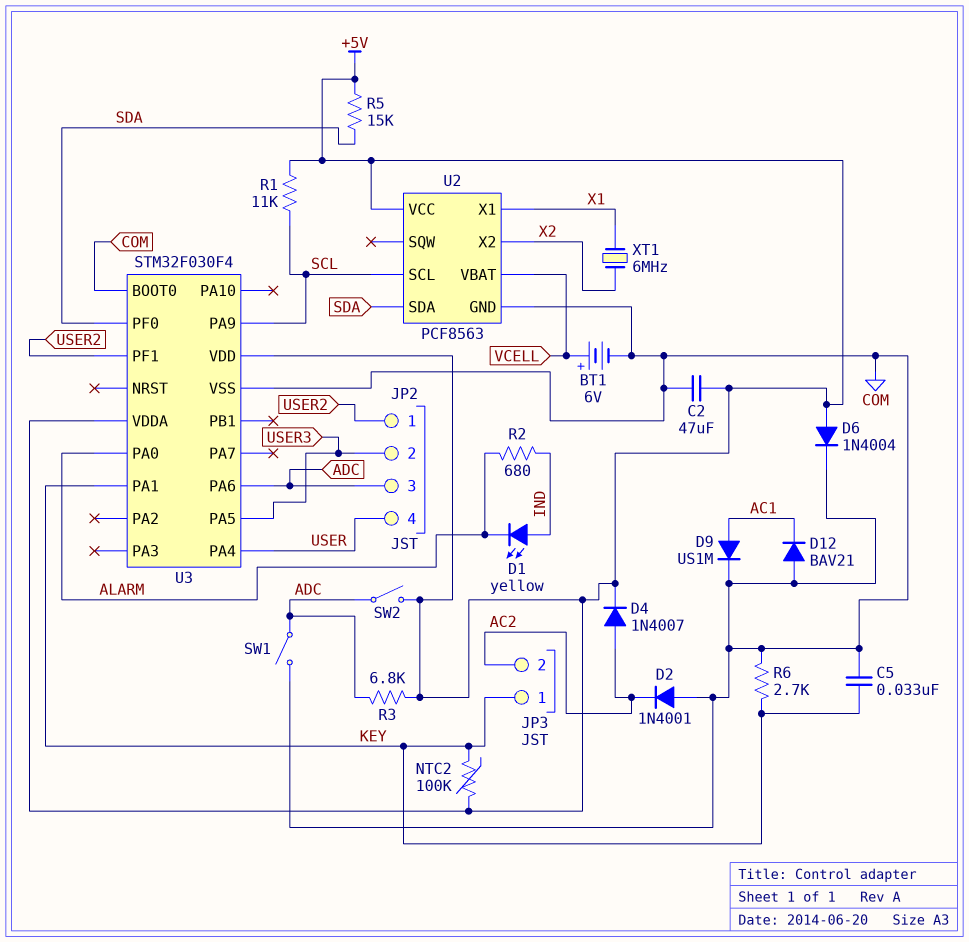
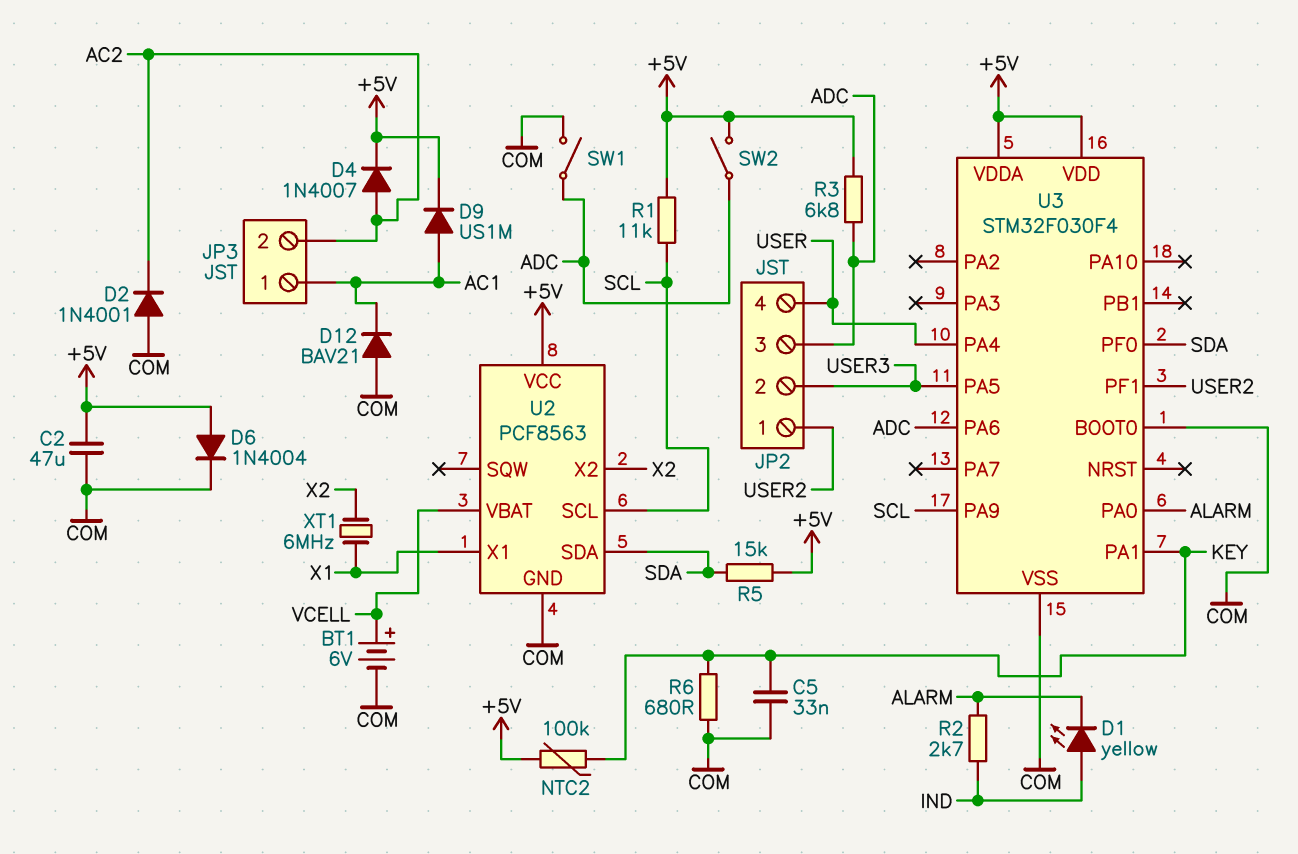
D9: diode US1M (A AC1, K COM) -> diode US1M (A AC1, K +5V)
JP3 pin 1: KEY -> AC1
R2: 680 (ALARM, IND) -> 2.7k (ALARM, IND)
R6: 2.7k (COM, KEY) -> 680 (COM, KEY)

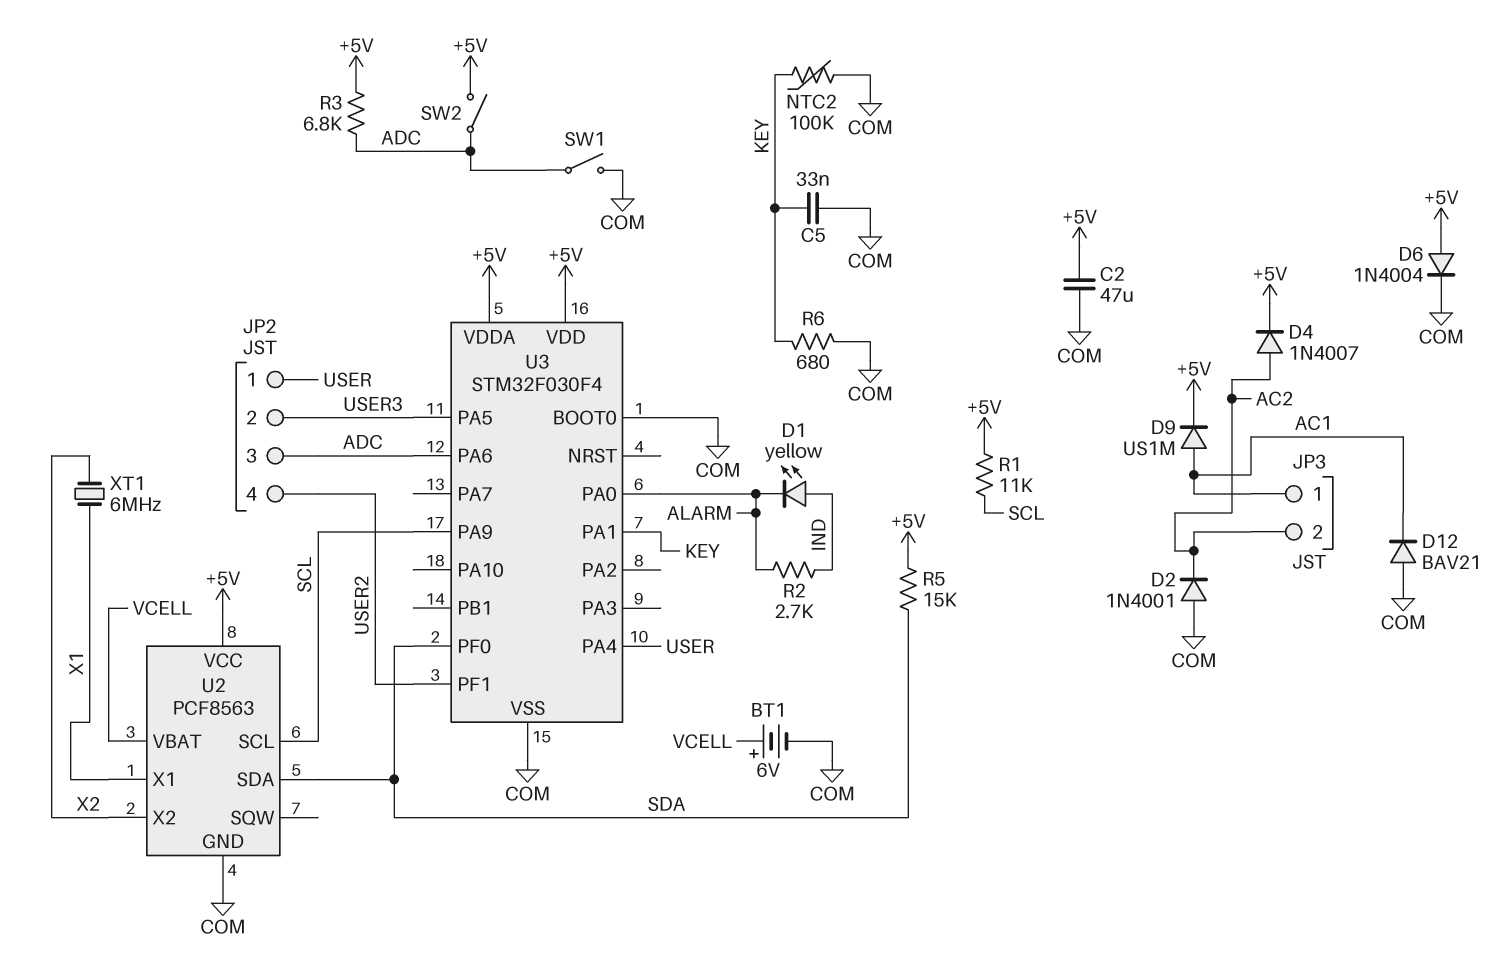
JP2 pin 1: USER2 -> USER
JP2 pin 4: USER -> USER2
NTC2: 100k (+5V, KEY) -> 100k (COM, KEY)

